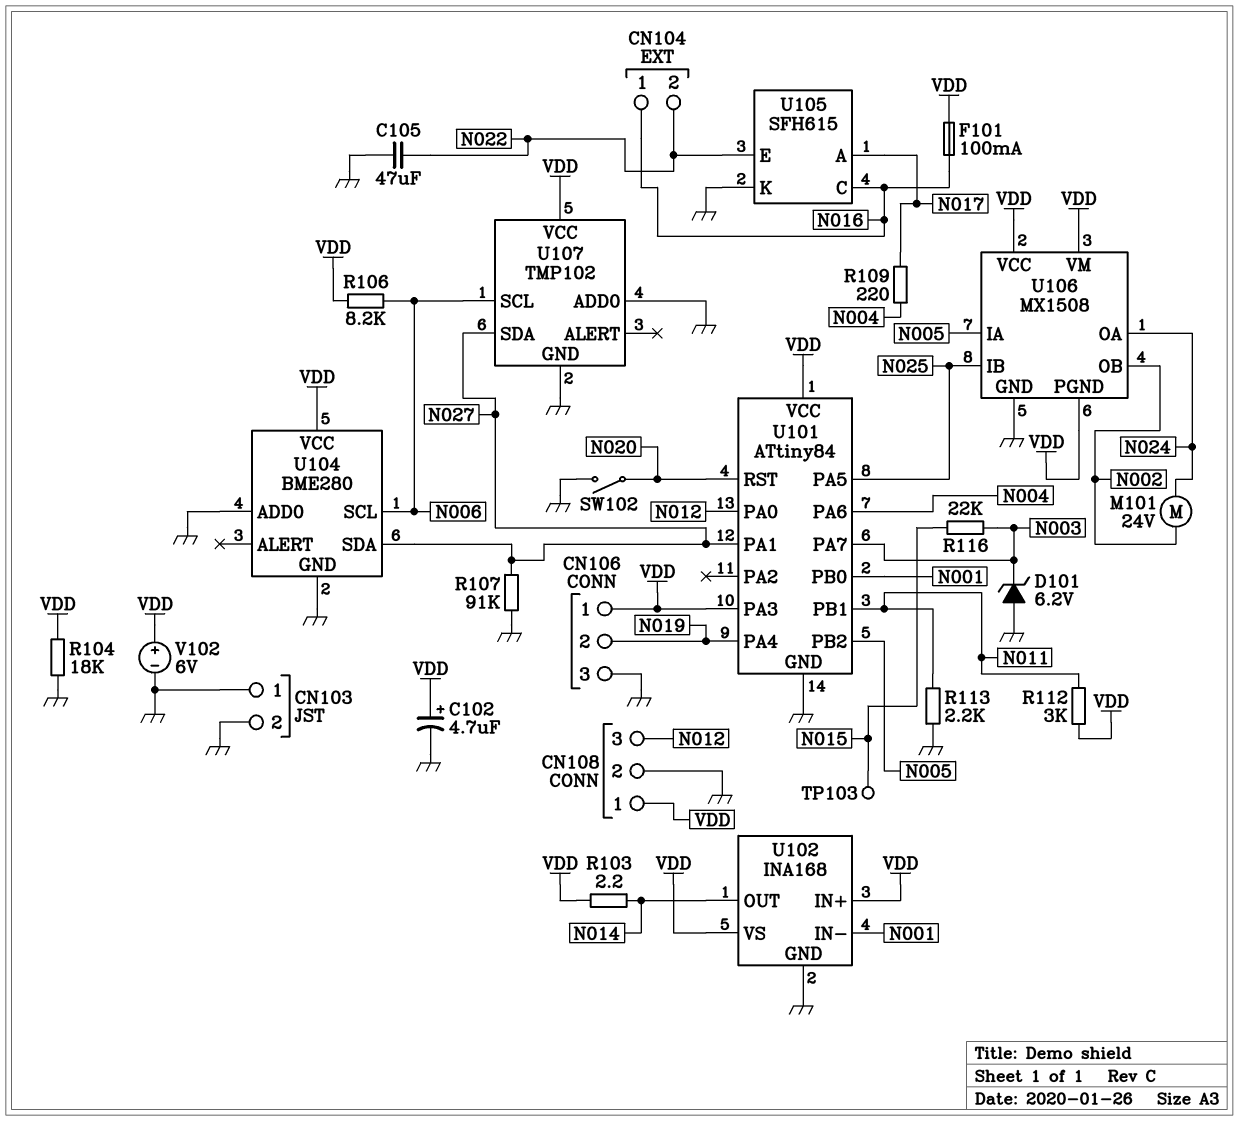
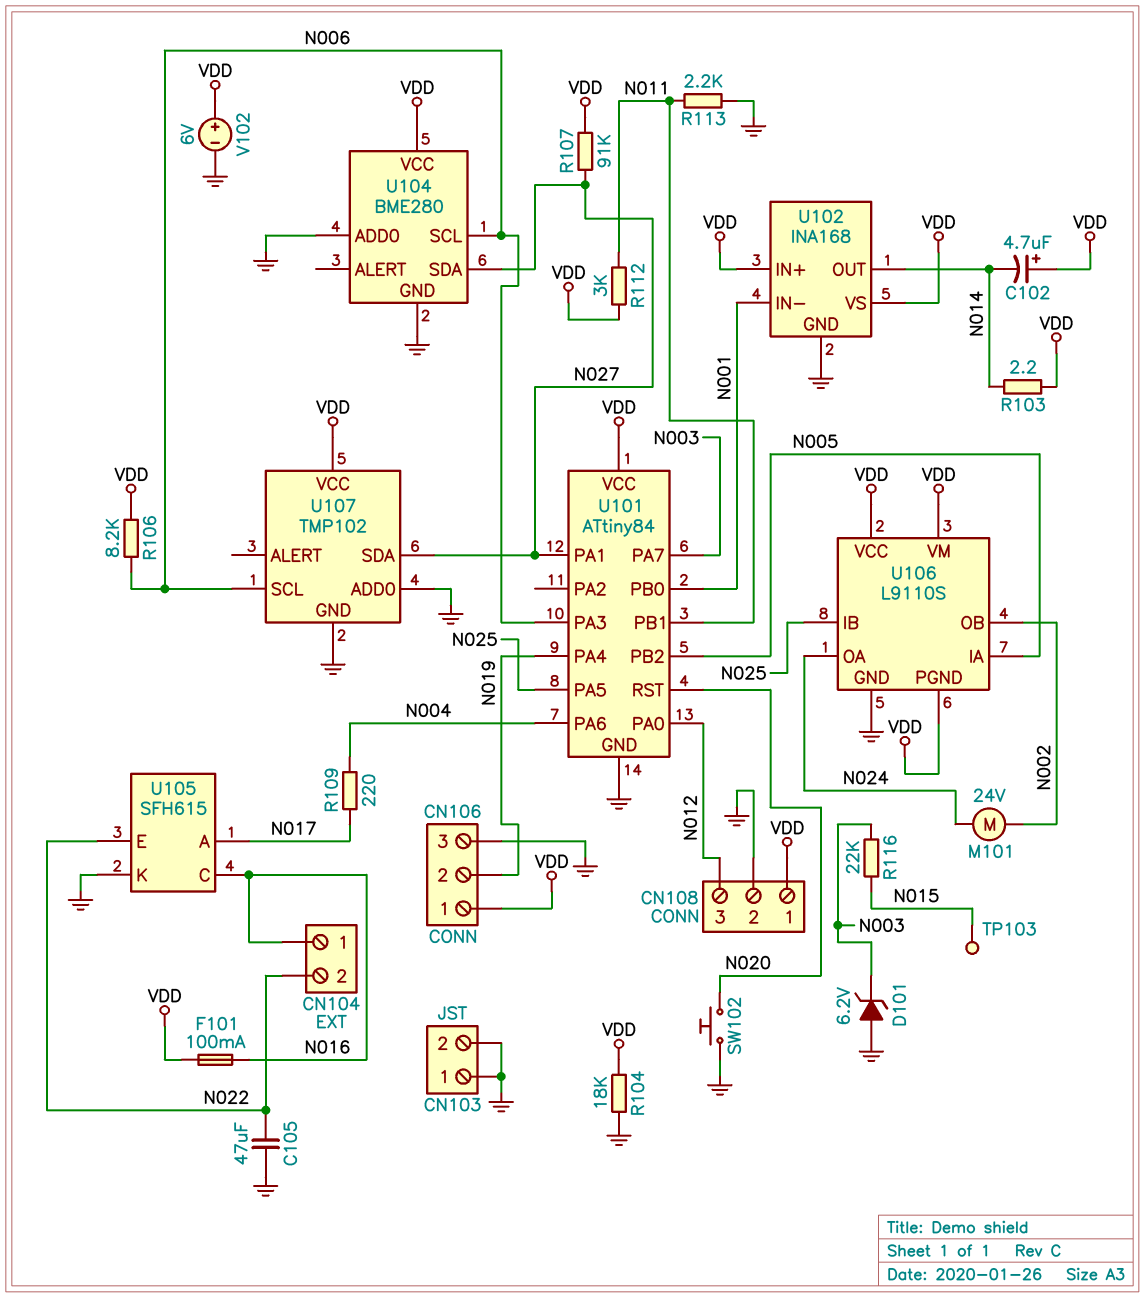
C102: 4.7uF (plus VDD, minus GND) -> 4.7uF (plus VDD, minus N014)
R107: 91k (GND, N027) -> 91k (N027, VDD)
SW102: switch (GND, N020) -> button (GND, N020)
U101 pin PA3: VDD -> N006
U106: MX1508 -> L9110S

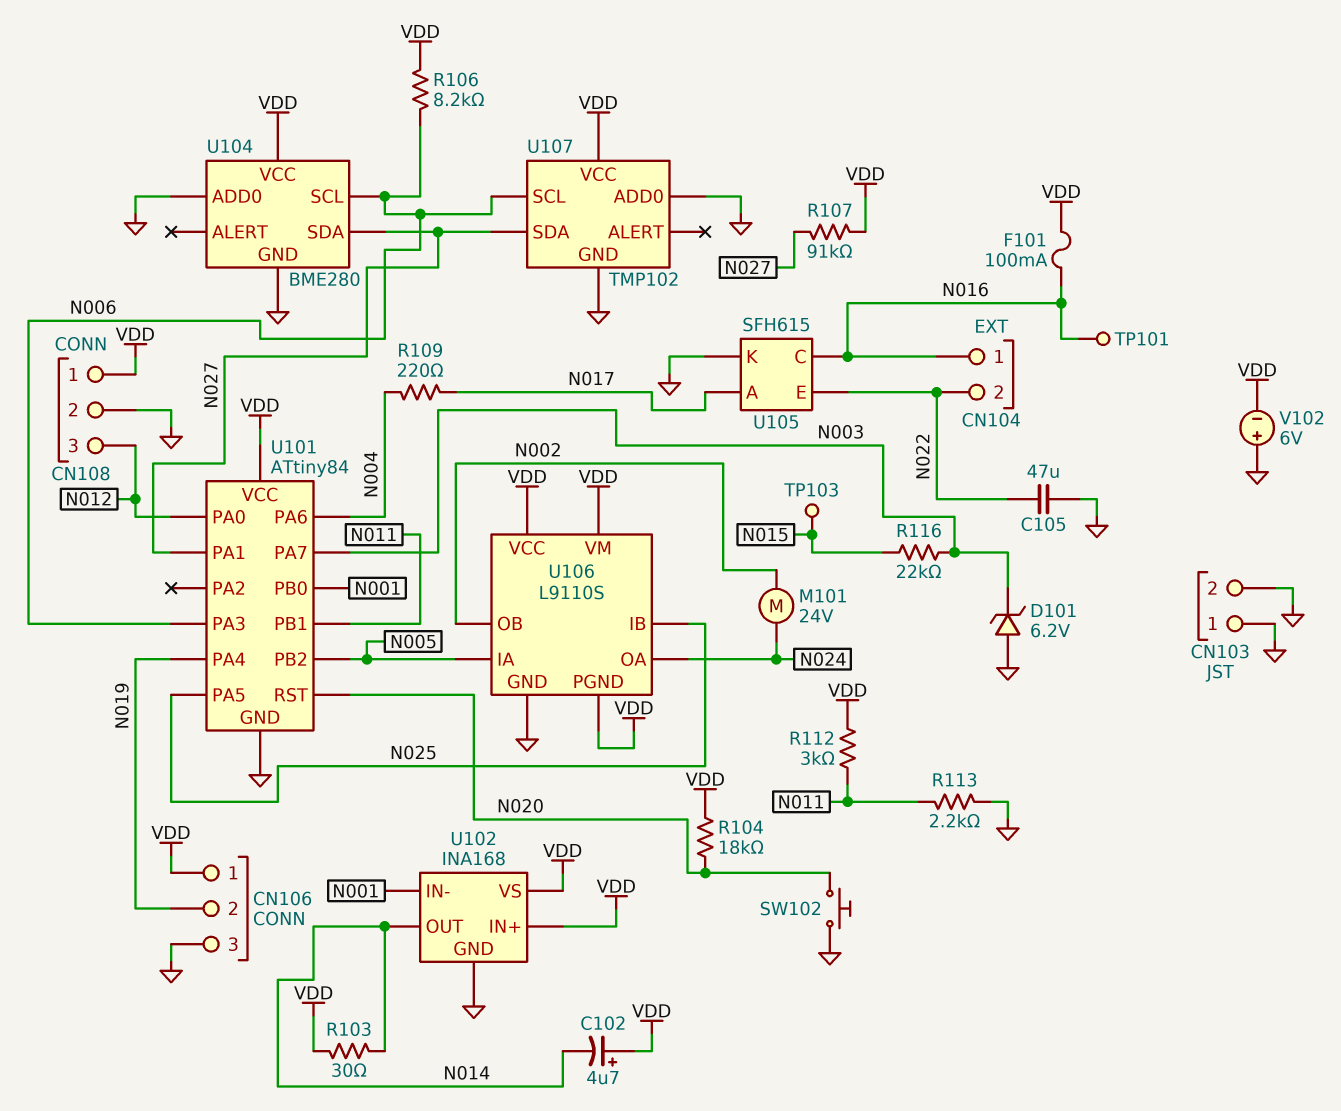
R103: 2.2 (N014, VDD) -> 30 (N014, VDD)
R104: 18k (GND, VDD) -> 18k (N020, VDD)
TP101: none -> test point (N016)
V102: 6V (plus VDD, minus GND) -> 6V (plus GND, minus VDD)

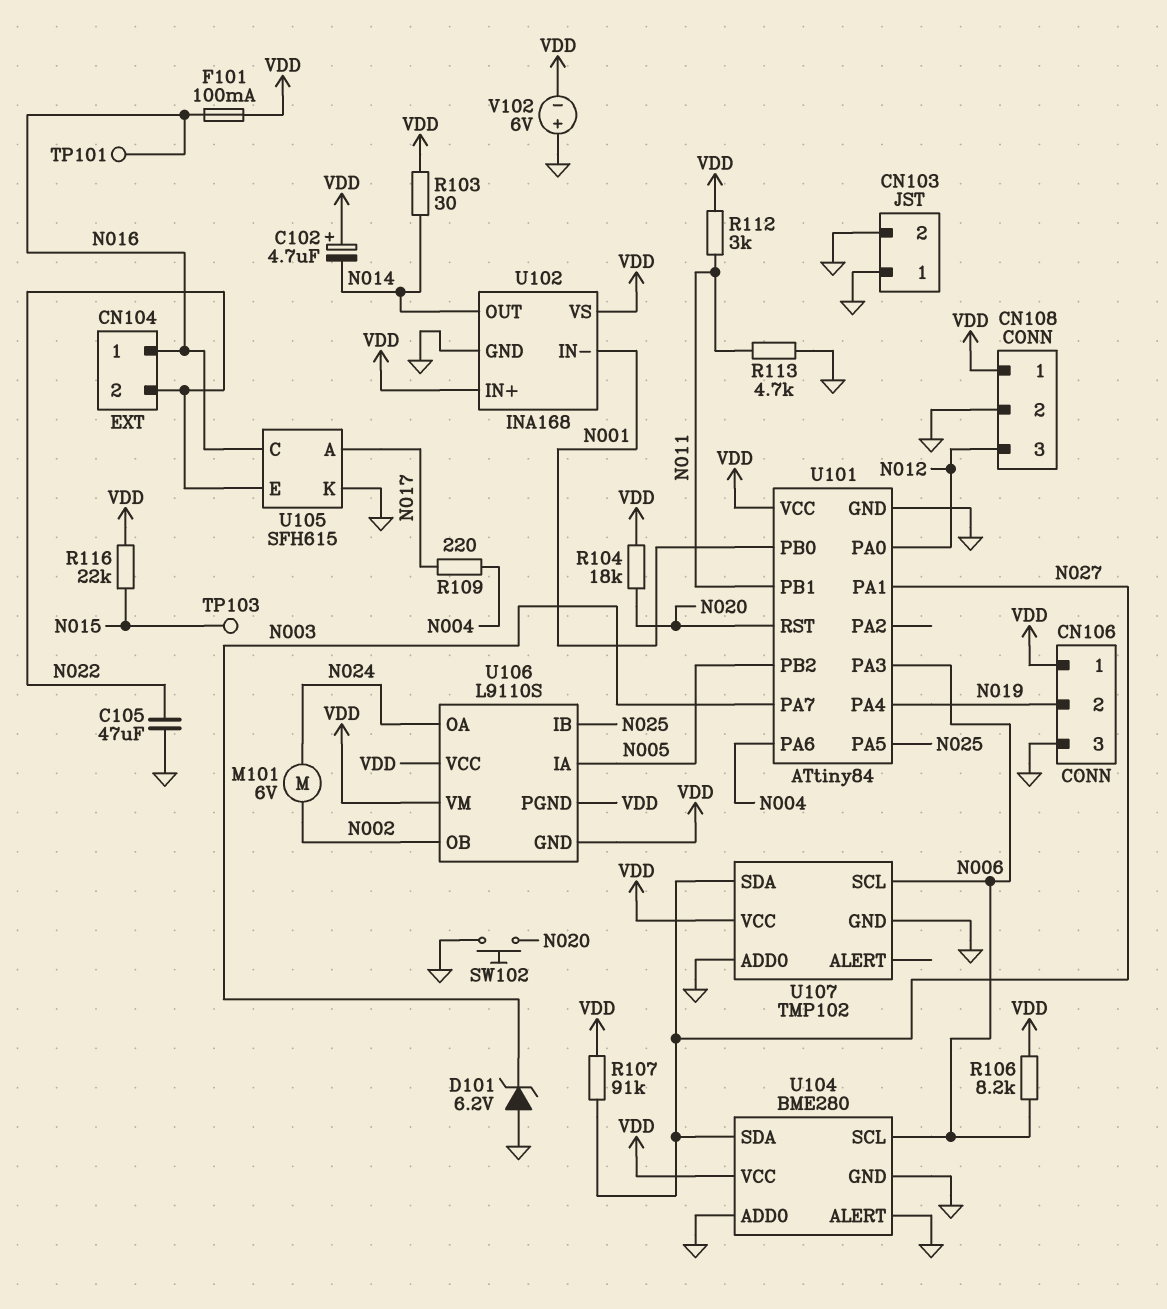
M101: motor 24V (N002, N024) -> motor 6V (N002, N024)
R113: 2.2k (GND, N011) -> 4.7k (GND, N011)
R116: 22k (N003, N015) -> 22k (N015, VDD)
U104 pin ALERT: none -> GND
U106 pin GND: GND -> VDD

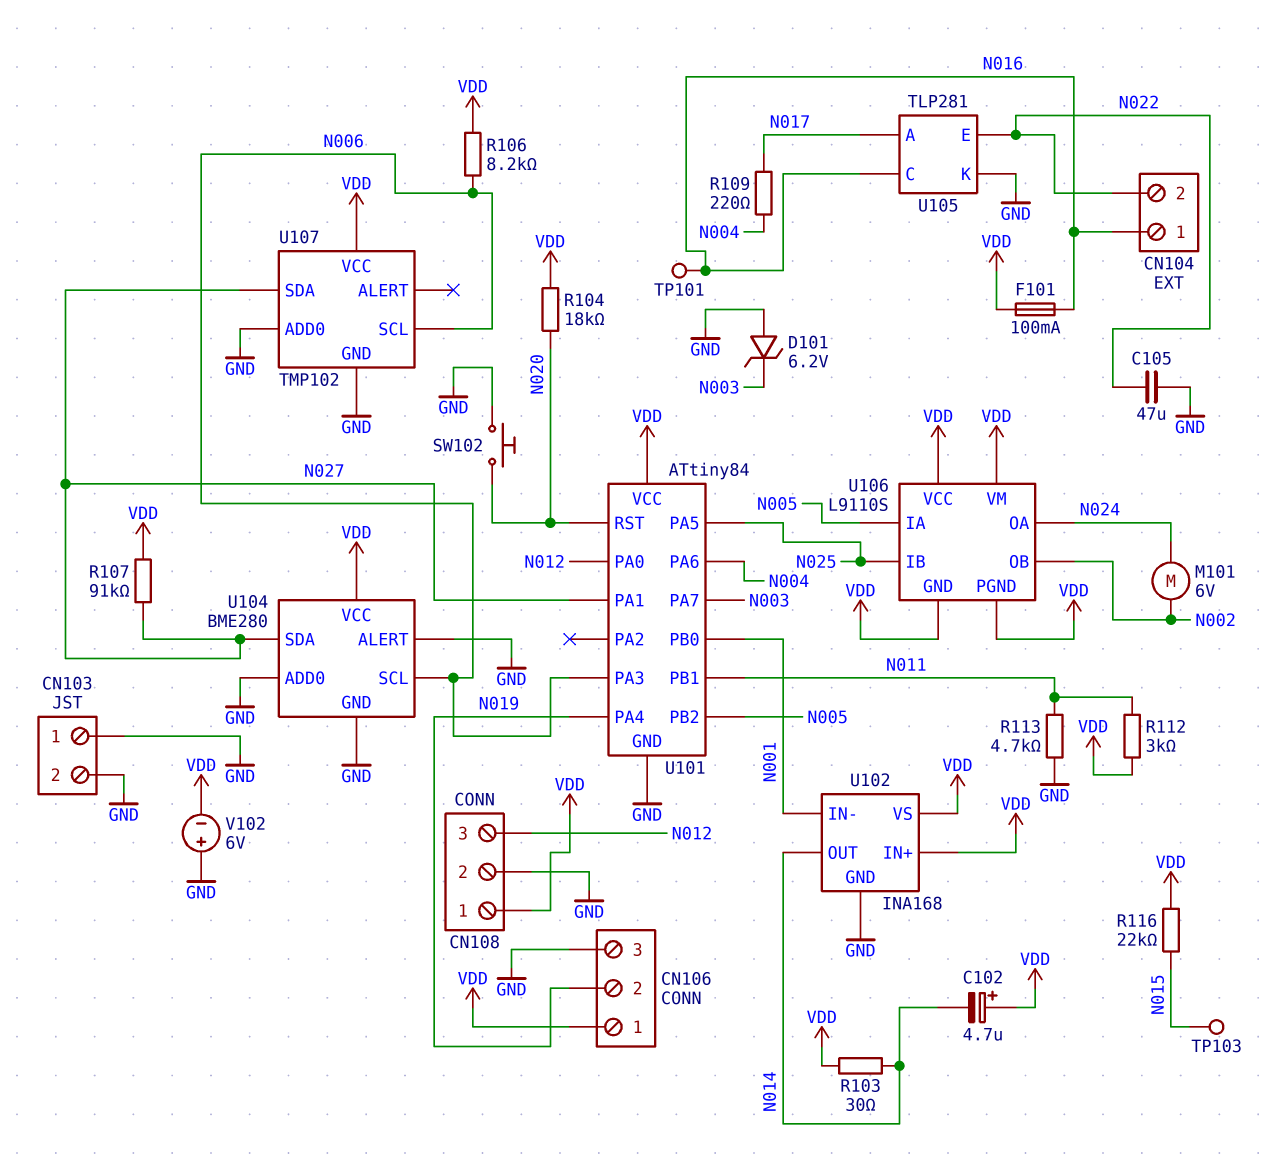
U105: SFH615 -> TLP281

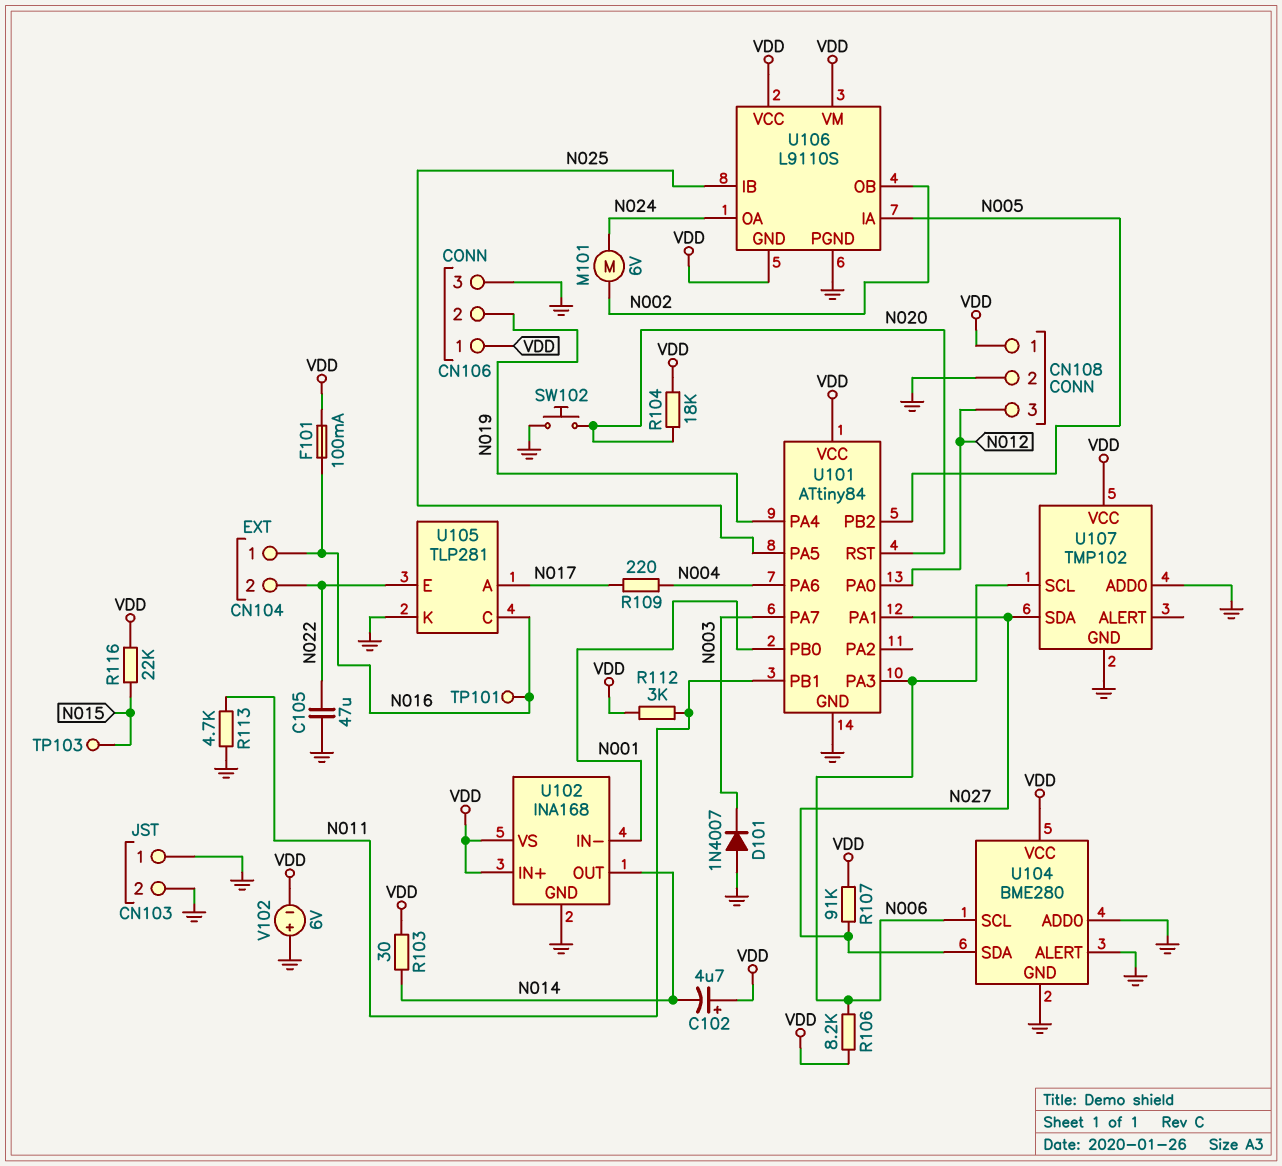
D101: zener 6.2V (A GND, K N003) -> diode 1N4007 (A GND, K N003)
U106 pin PGND: VDD -> GND

